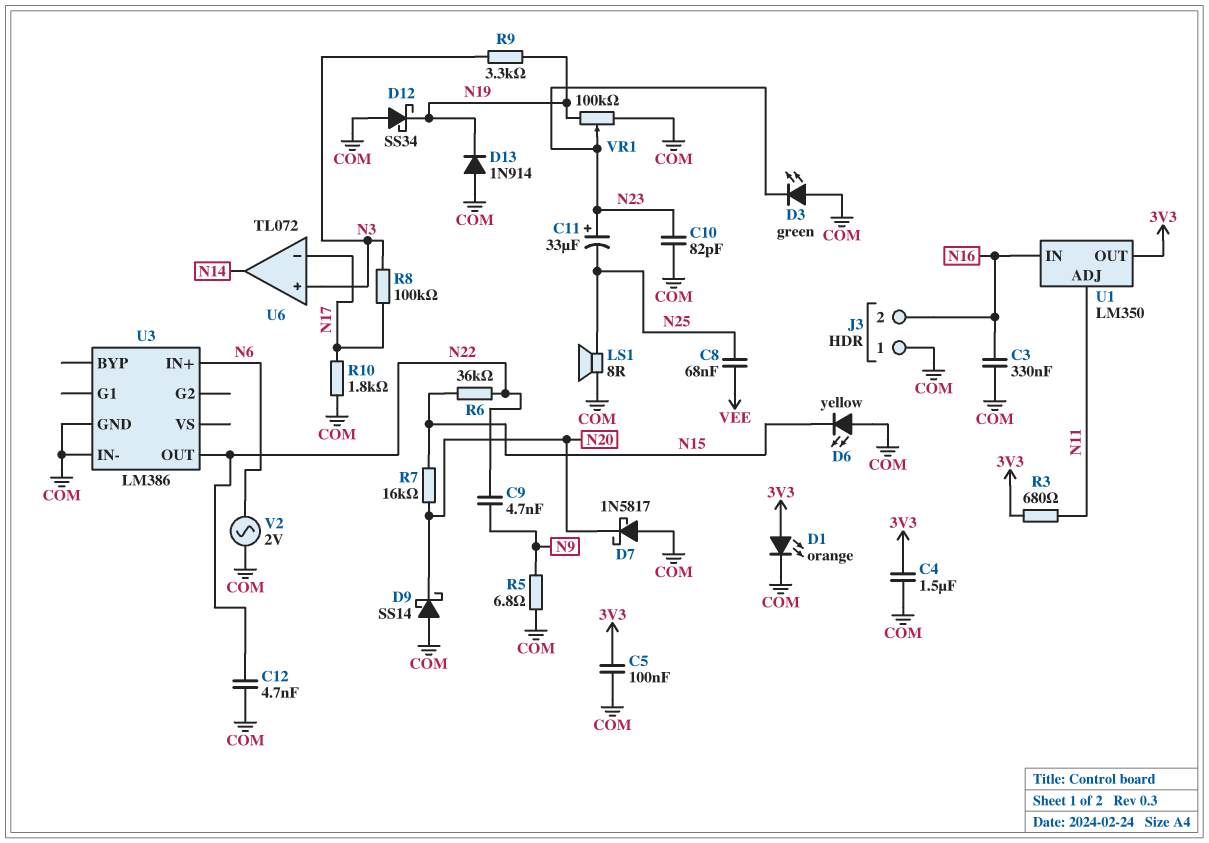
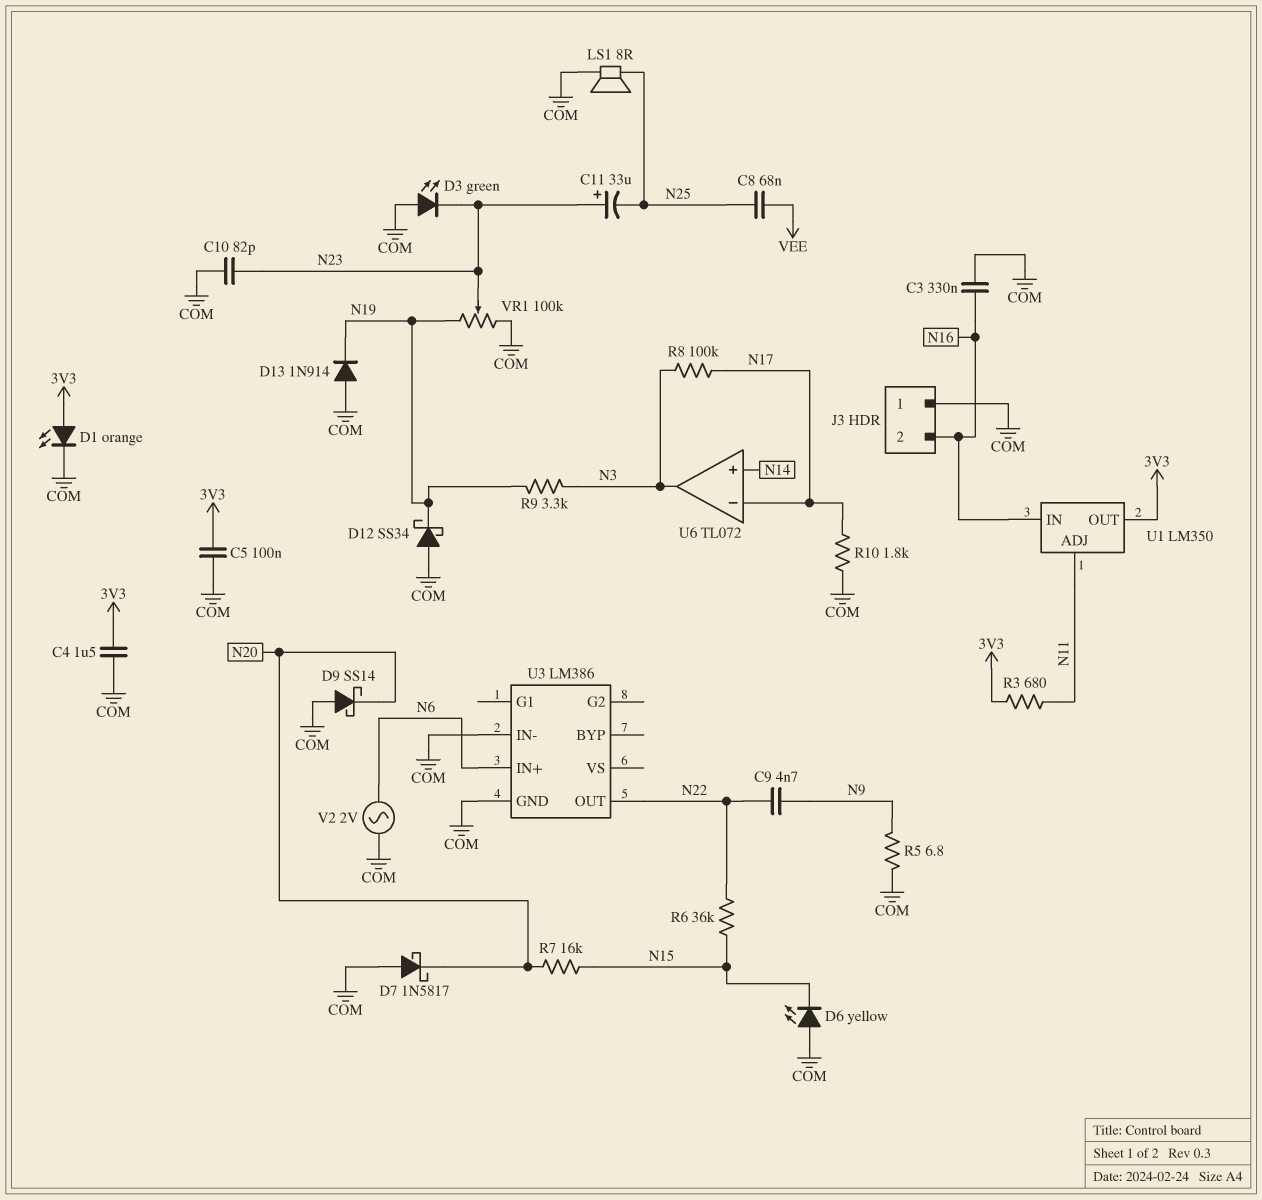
C12: 4.7nF (COM, N22) -> none
U6 pin in+: N3 -> N14
U6 pin out: N14 -> N3

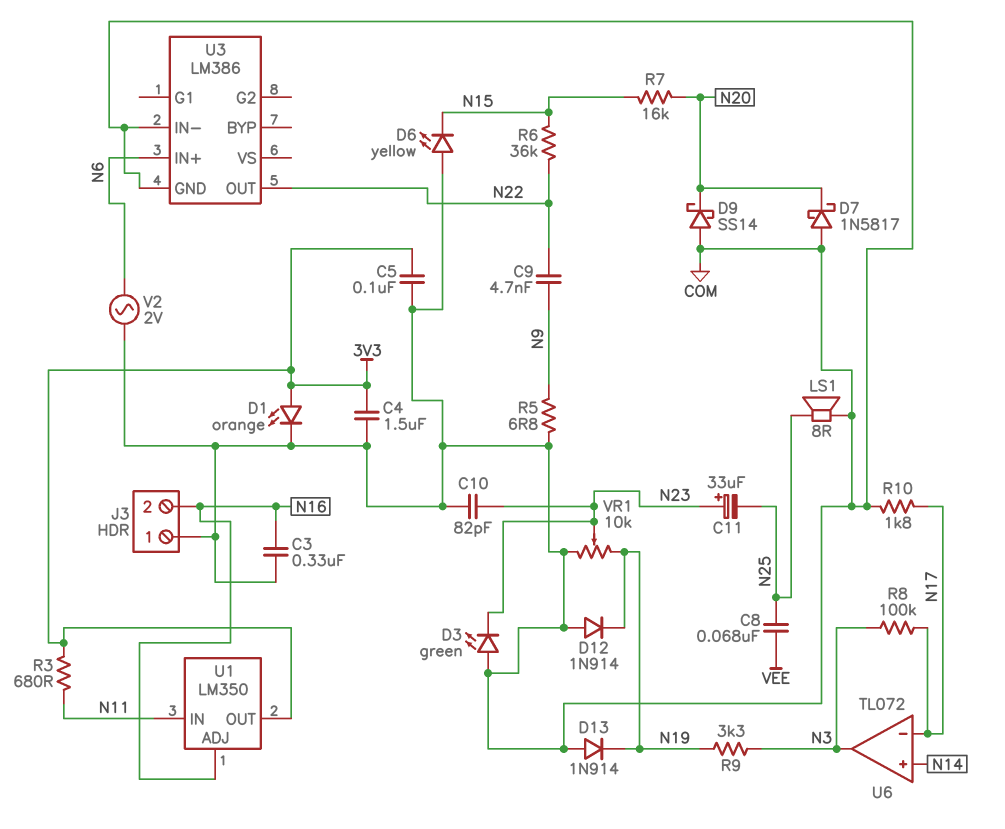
D12: schottky SS34 (A COM, K N19) -> diode 1N914 (A COM, K N19)
U1 pin ADJ: N11 -> N16
U1 pin IN: N16 -> N11
VR1: 100k (COM, N19, wiper N23) -> 10k (COM, N19, wiper N23)

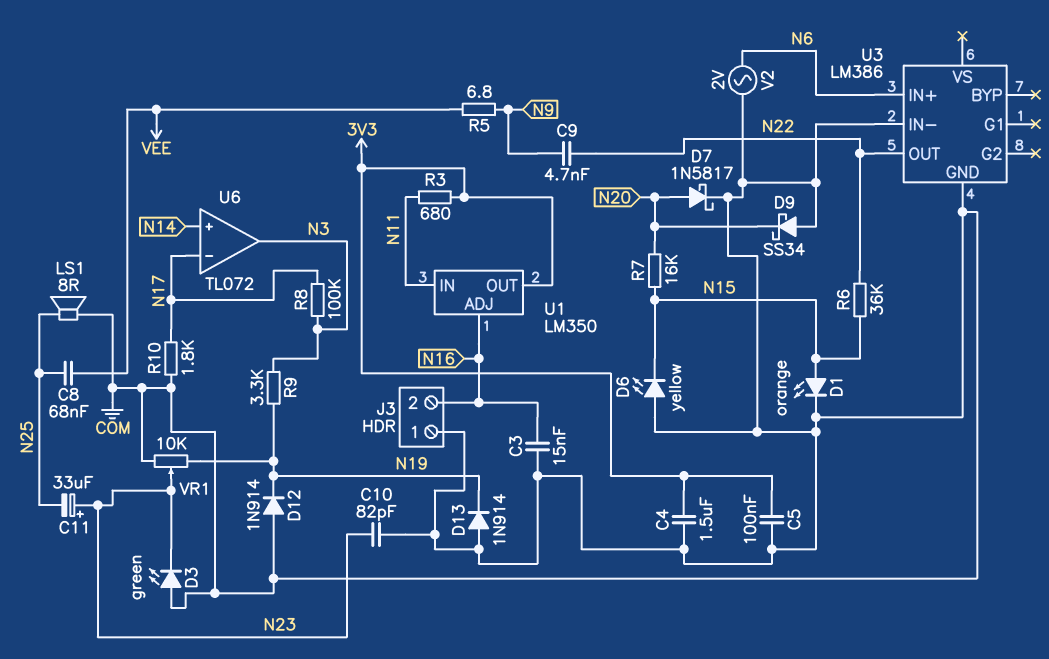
C3: 330nF (COM, N16) -> 15nF (COM, N16)
D1: LED orange (A 3V3, K COM) -> LED orange (A N15, K COM)
D7: schottky 1N5817 (A COM, K N20) -> schottky 1N5817 (A N20, K COM)
D9: schottky SS14 (A COM, K N20) -> schottky SS34 (A COM, K N20)
R5: 6.8 (COM, N9) -> 6.8 (N9, VEE)

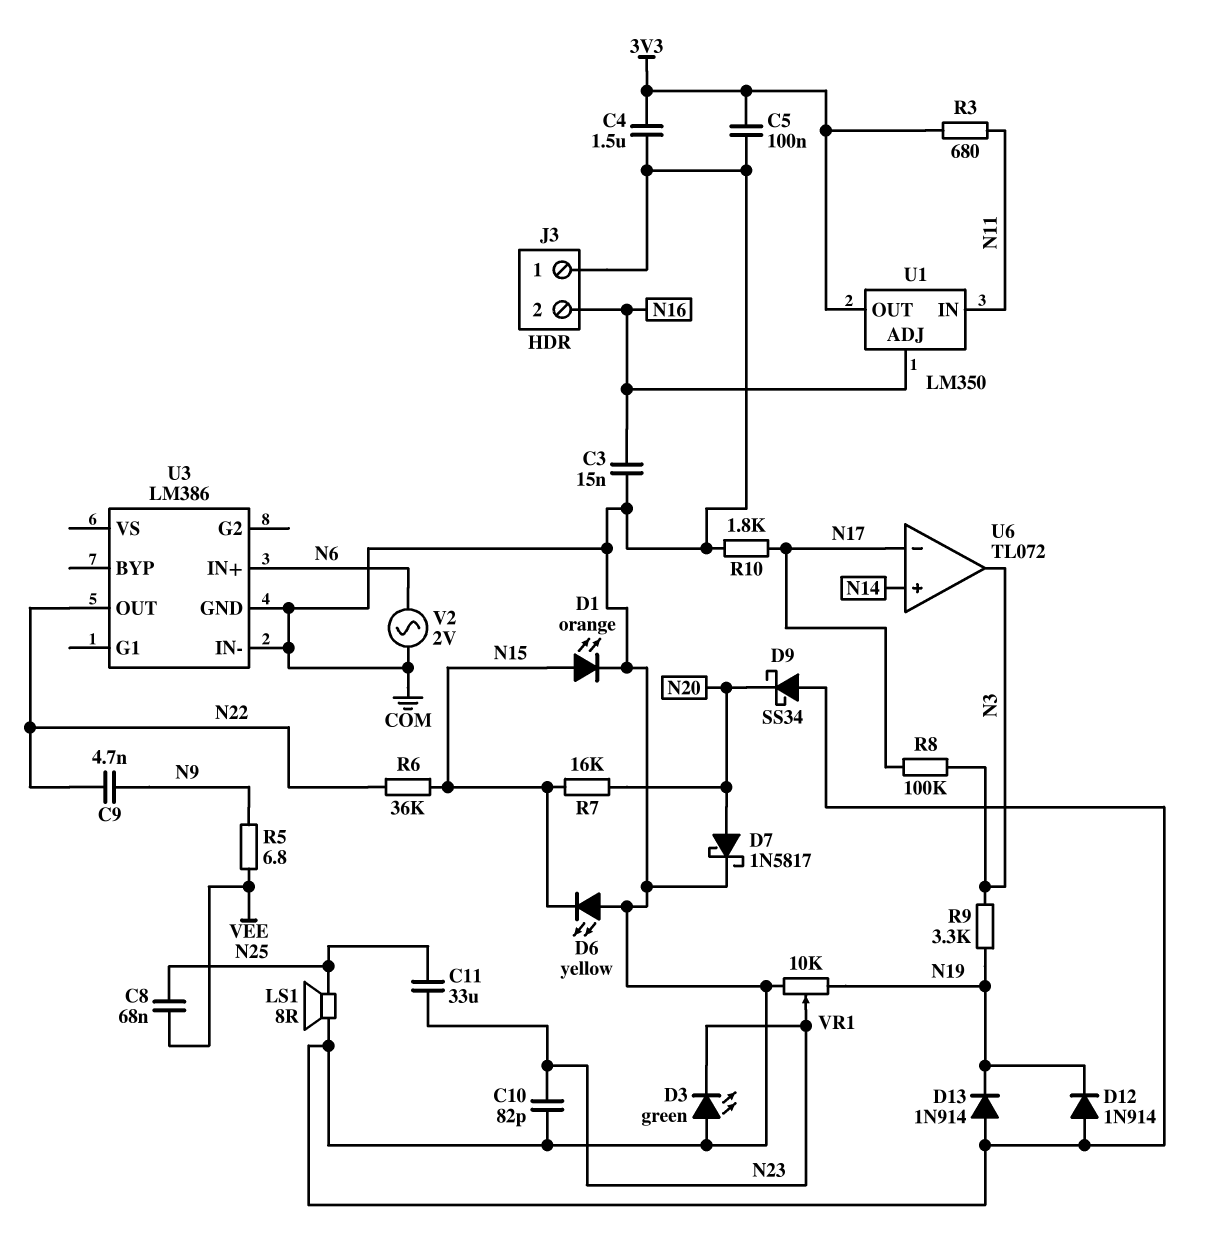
C11: 33uF (plus N23, minus N25) -> 33uF (N23, N25)

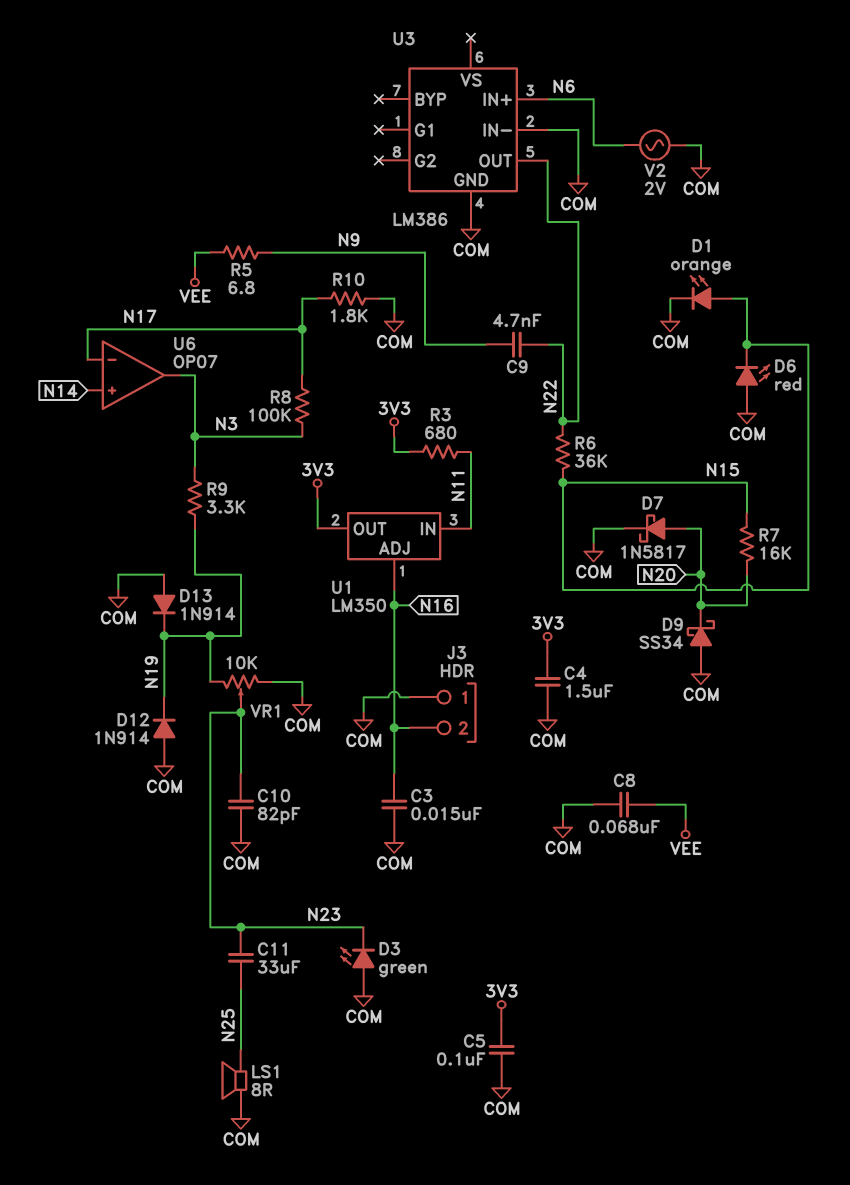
C8: 68nF (N25, VEE) -> 68nF (COM, VEE)
D6: LED yellow (A COM, K N15) -> LED red (A COM, K N15)
U6: TL072 -> OP07

